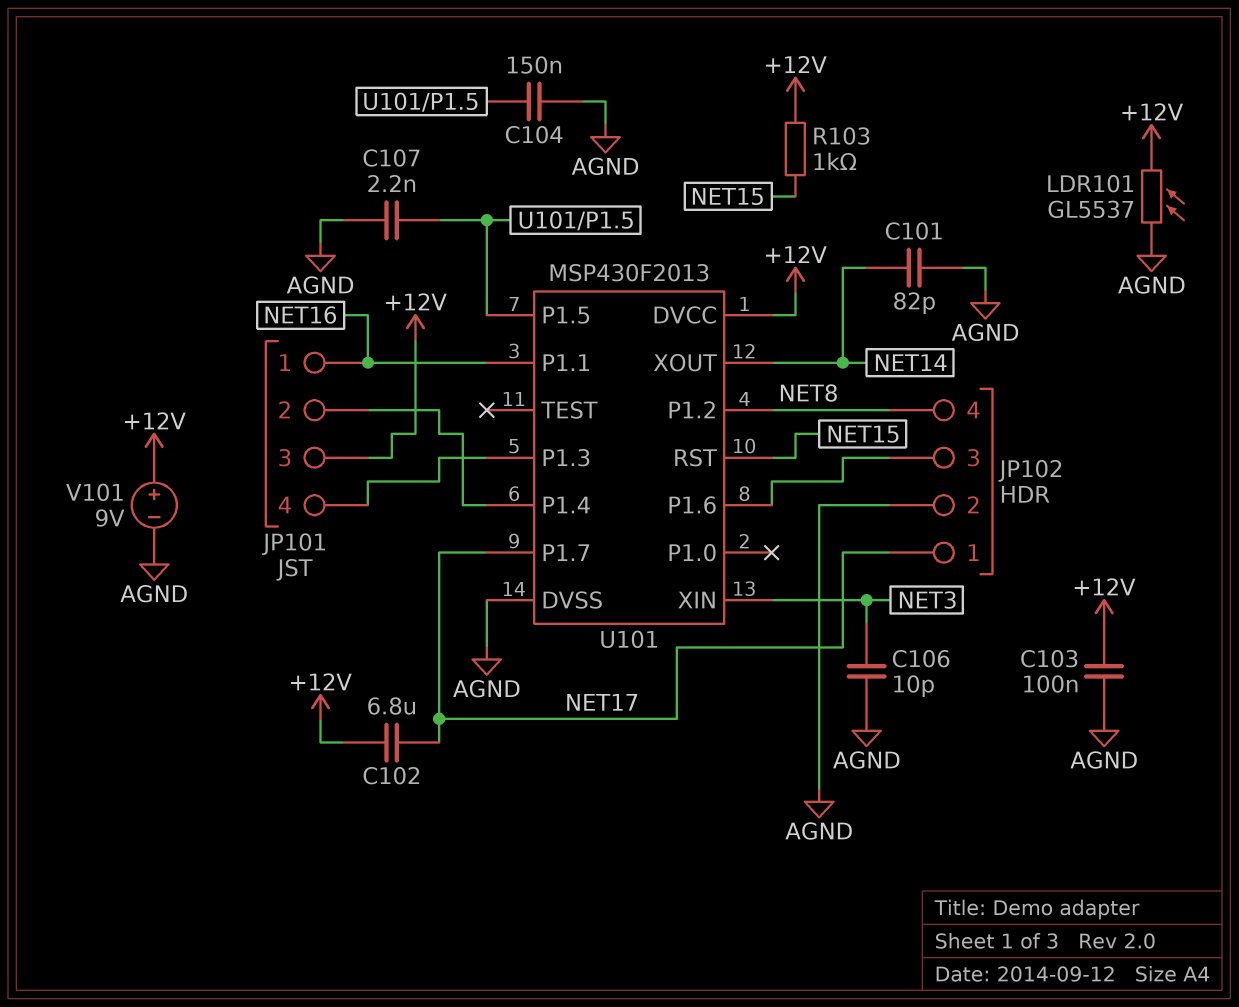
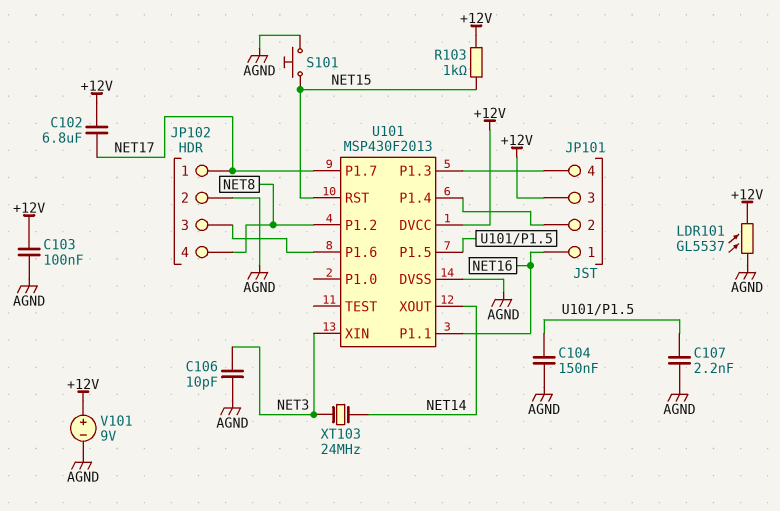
C101: 82pF (AGND, NET14) -> none
S101: none -> button (AGND, NET15)
XT103: none -> 24MHz (NET3, NET14)

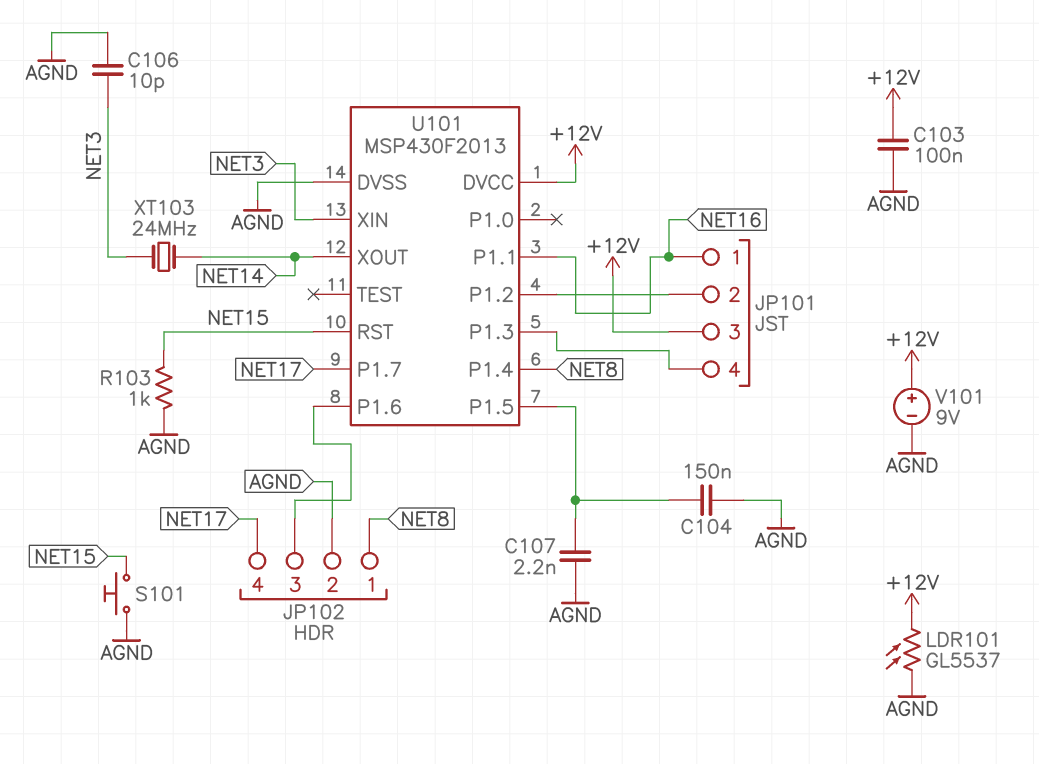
C102: 6.8uF (+12V, NET17) -> none
JP102 pin 1: NET17 -> NET8
JP102 pin 4: NET8 -> NET17
R103: 1k (+12V, NET15) -> 1k (AGND, NET15)
U101 pin P1.2: NET8 -> JP101/2
U101 pin P1.4: JP101/2 -> NET8

